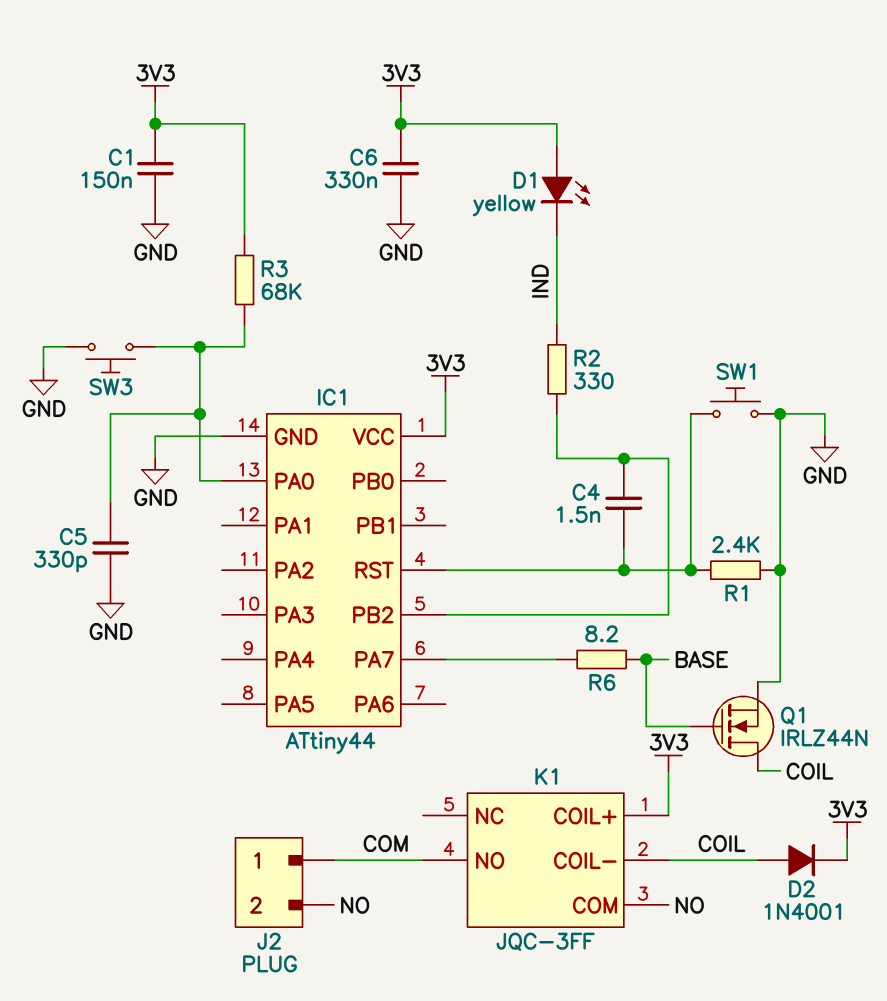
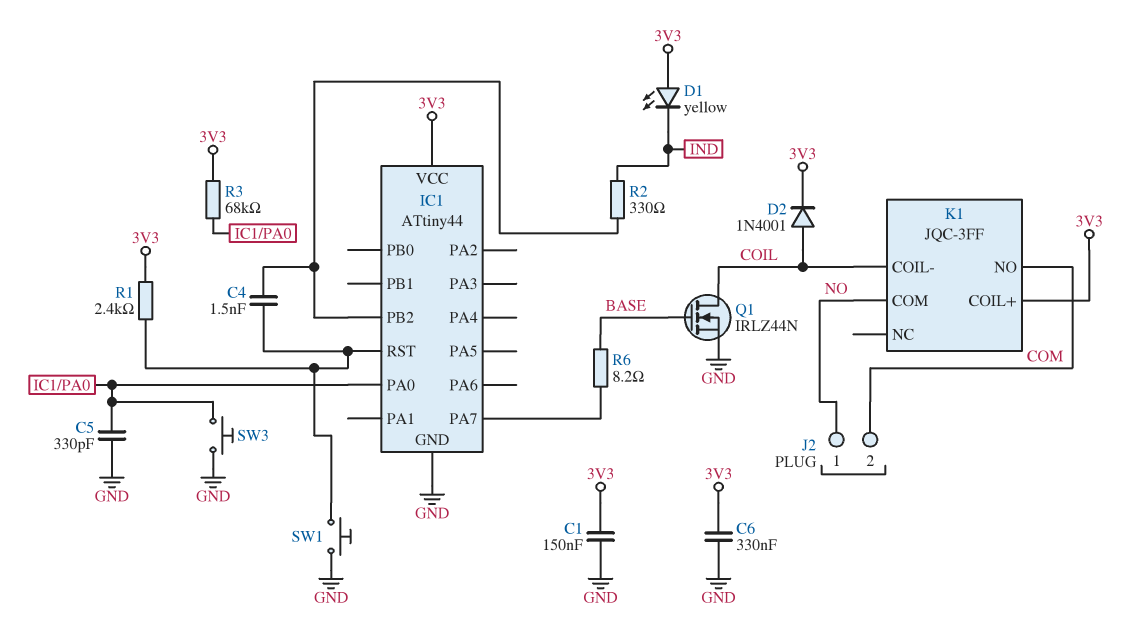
J2 pin 1: COM -> NO
J2 pin 2: NO -> COM
R1: 2.4k (GND, IC1/RST) -> 2.4k (3V3, IC1/RST)

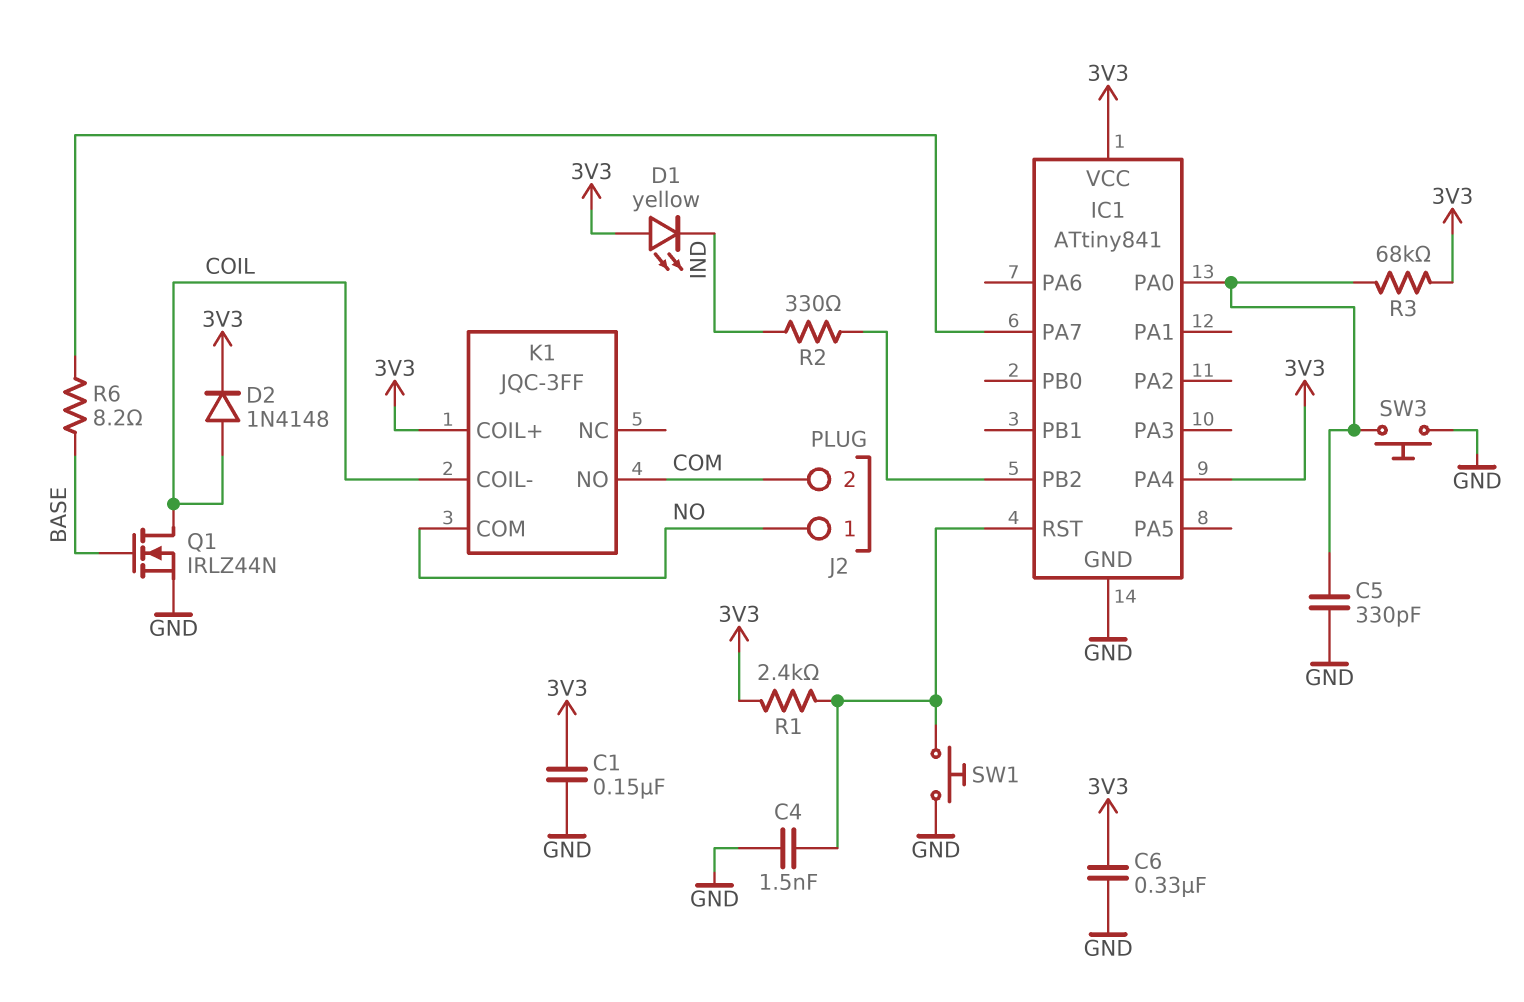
C4: 1.5nF (IC1/PB2, IC1/RST) -> 1.5nF (GND, IC1/RST)
D2: diode 1N4001 (A COIL, K 3V3) -> diode 1N4148 (A COIL, K 3V3)
IC1: ATtiny44 -> ATtiny841
IC1 pin PA4: none -> 3V3

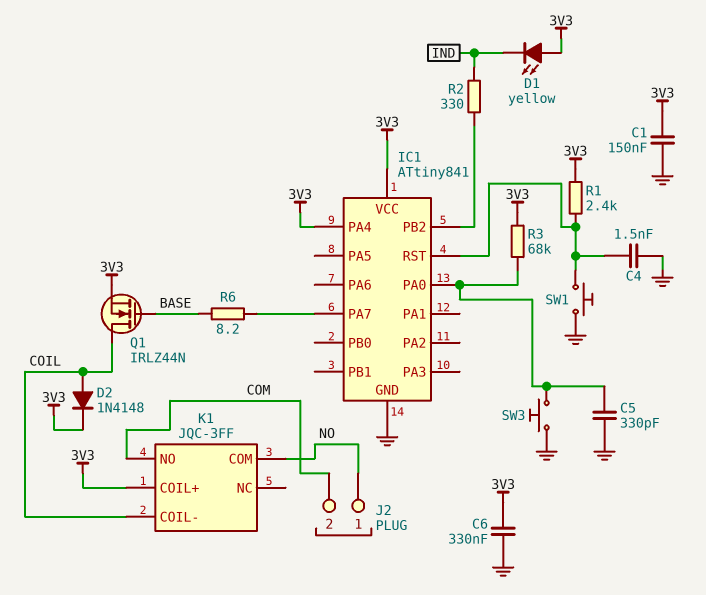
Q1: NMOS IRLZ44N (G BASE, D COIL, S GND) -> NMOS IRLZ44N (G BASE, D COIL, S 3V3)

